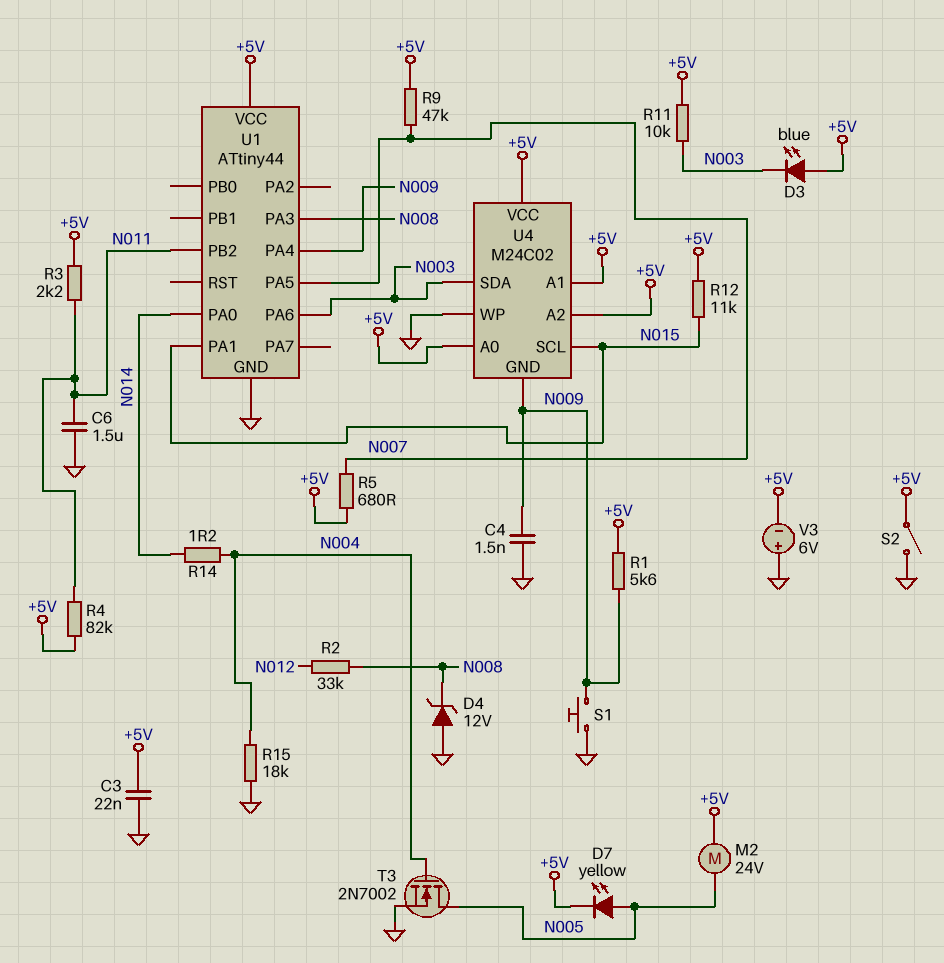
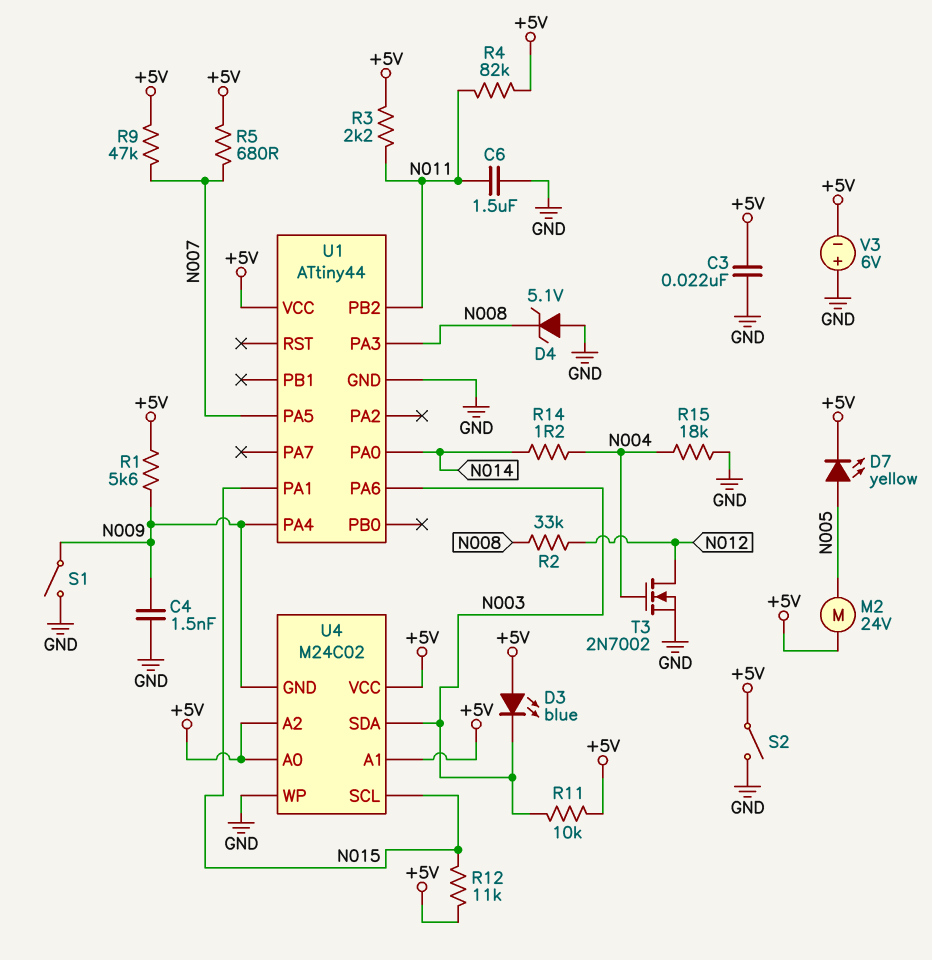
D4: zener 12V (A GND, K N008) -> zener 5.1V (A GND, K N008)
S1: button (GND, N009) -> switch (GND, N009)
T3: NMOS 2N7002 (G N004, D N005, S GND) -> NMOS 2N7002 (G N004, D N012, S GND)

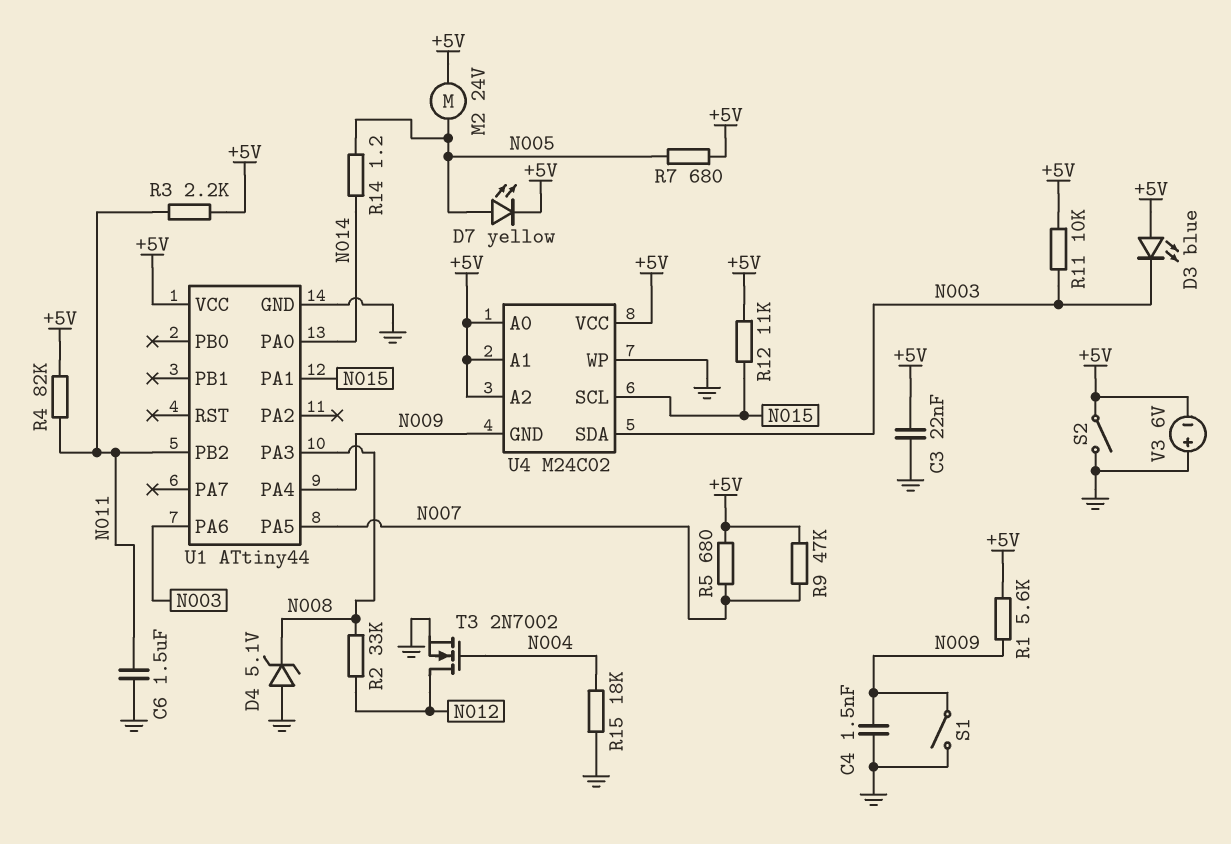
R7: none -> 680 (+5V, N005)
R14: 1.2 (N004, N014) -> 1.2 (N005, N014)

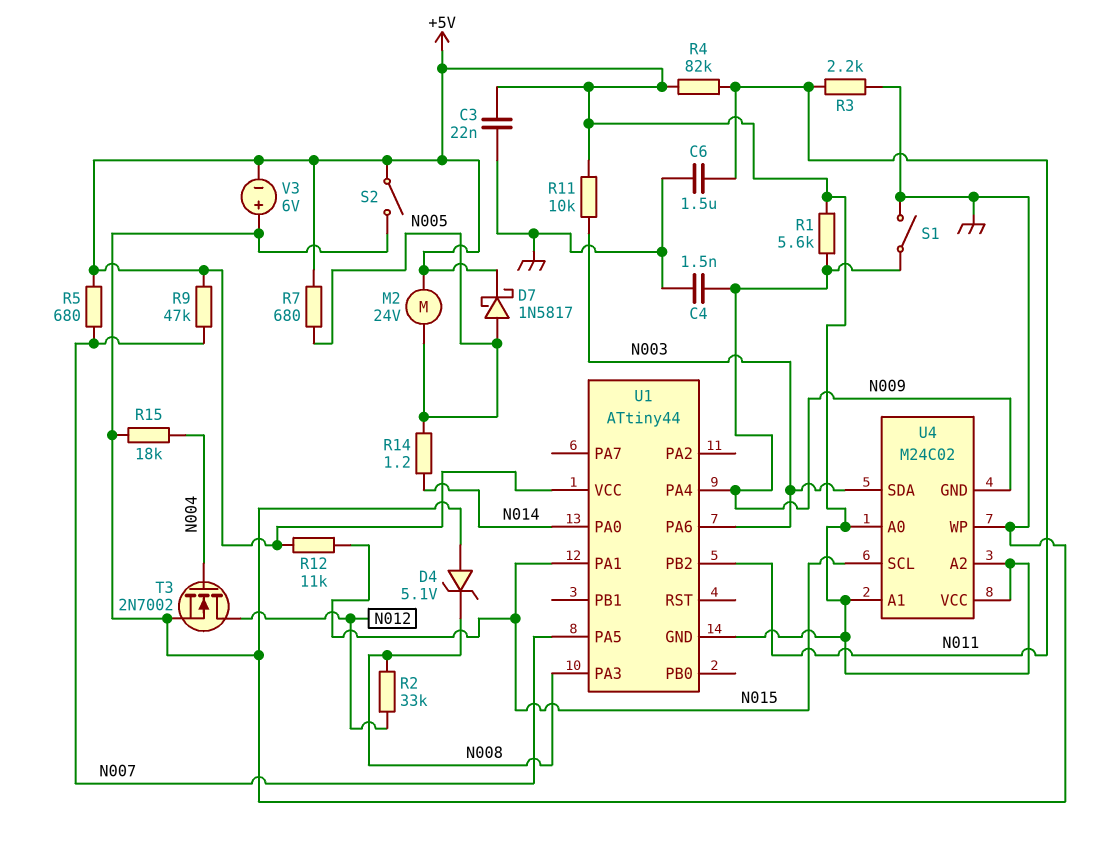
D3: LED blue (A +5V, K N003) -> none
D7: LED yellow (A N005, K +5V) -> schottky 1N5817 (A N005, K +5V)
R3: 2.2k (+5V, N011) -> 2.2k (GND, N011)
U1 pin GND: GND -> +5V

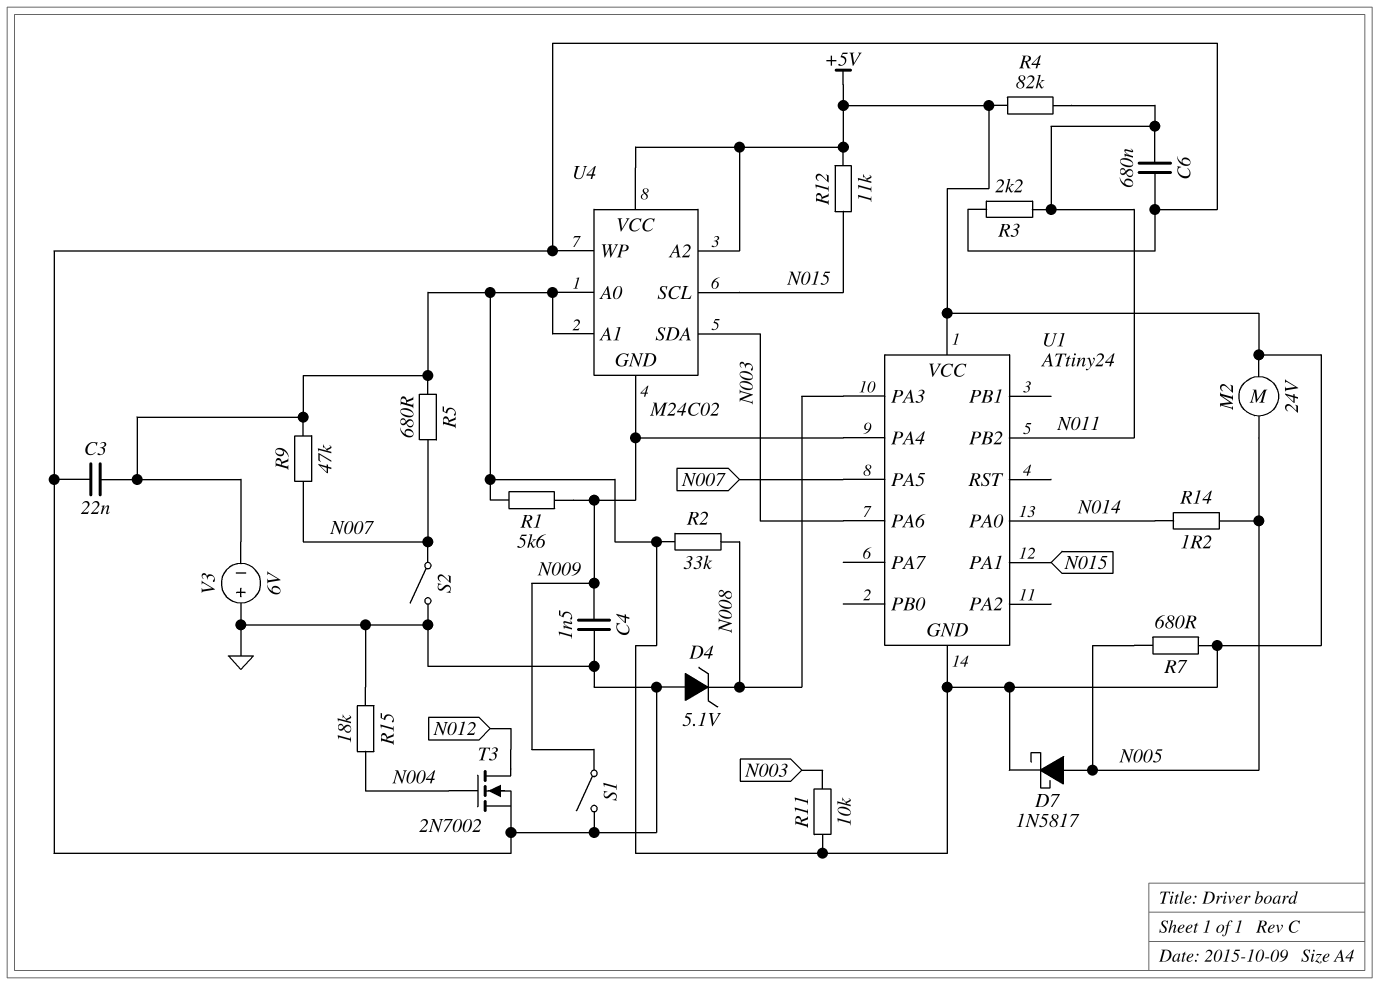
C6: 1.5uF (GND, N011) -> 680nF (GND, N011)
R2: 33k (N008, N012) -> 33k (+5V, N008)
S2: switch (+5V, GND) -> switch (GND, N007)
U1: ATtiny44 -> ATtiny24

